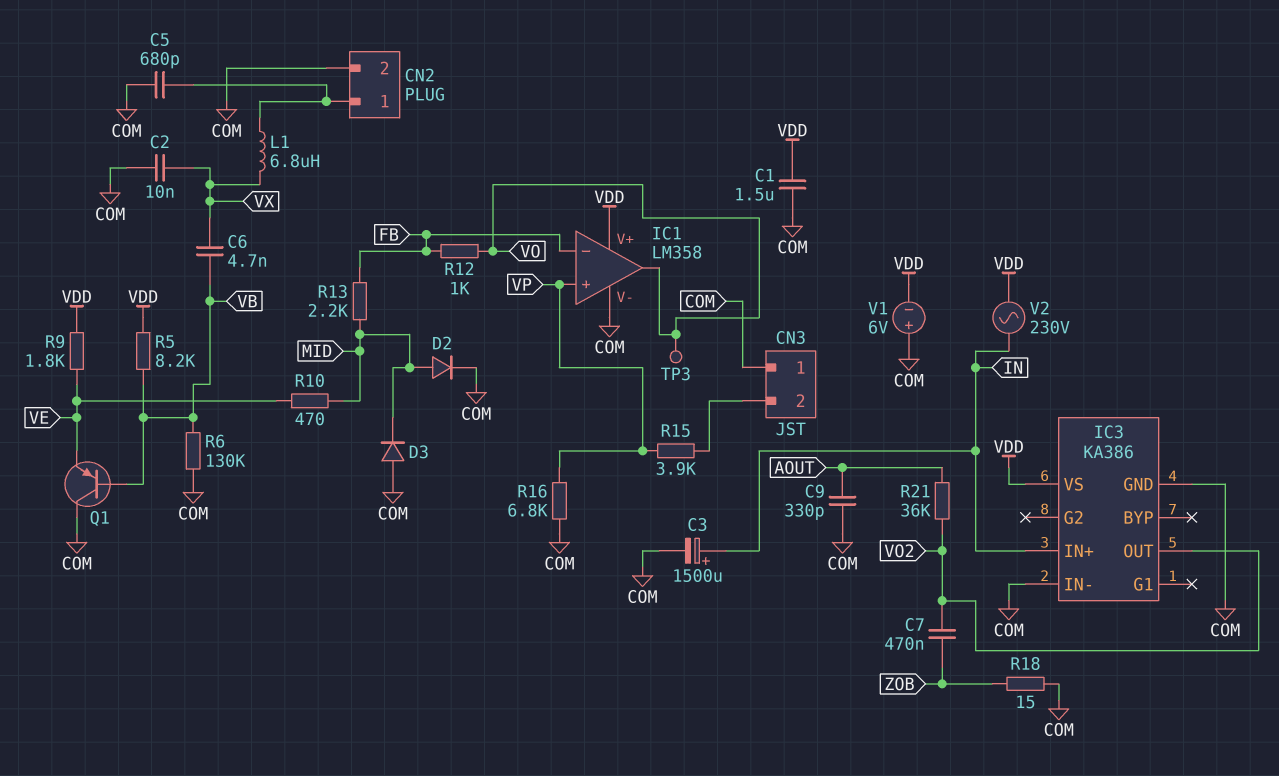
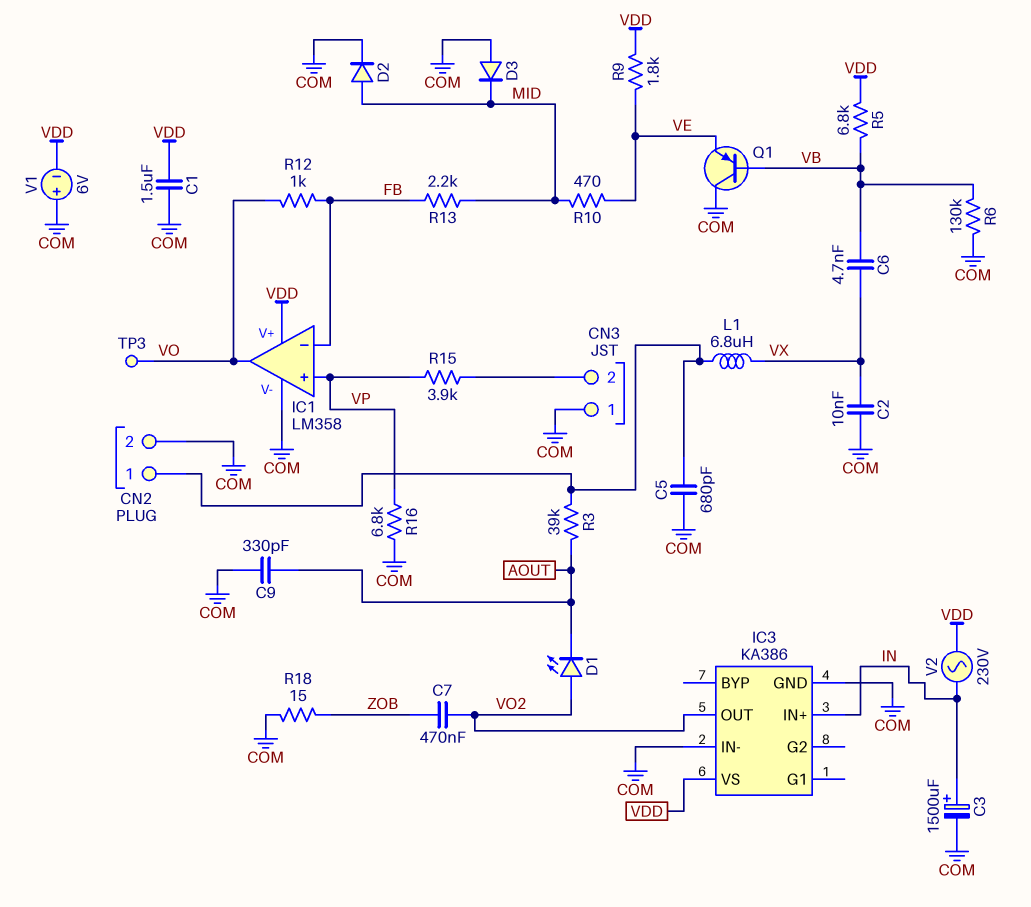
D1: none -> LED (A VO2, K AOUT)
R3: none -> 39k (AOUT, CN2/1)
R5: 8.2k (VB, VDD) -> 6.8k (VB, VDD)
R21: 36k (AOUT, VO2) -> none

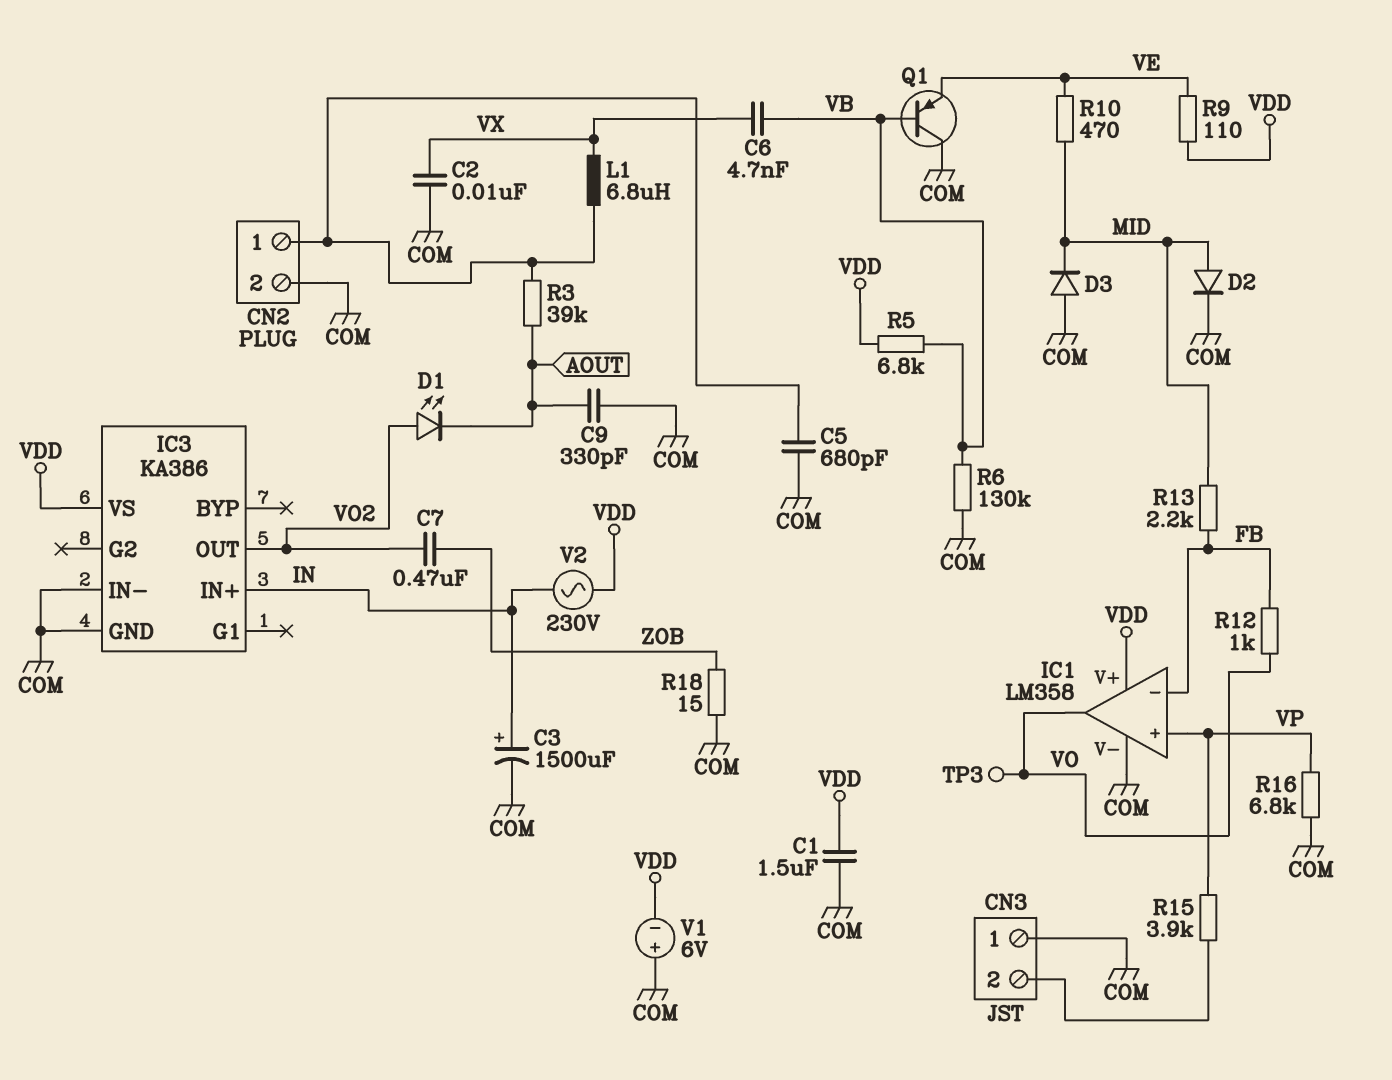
R9: 1.8k (VDD, VE) -> 110 (VDD, VE)

